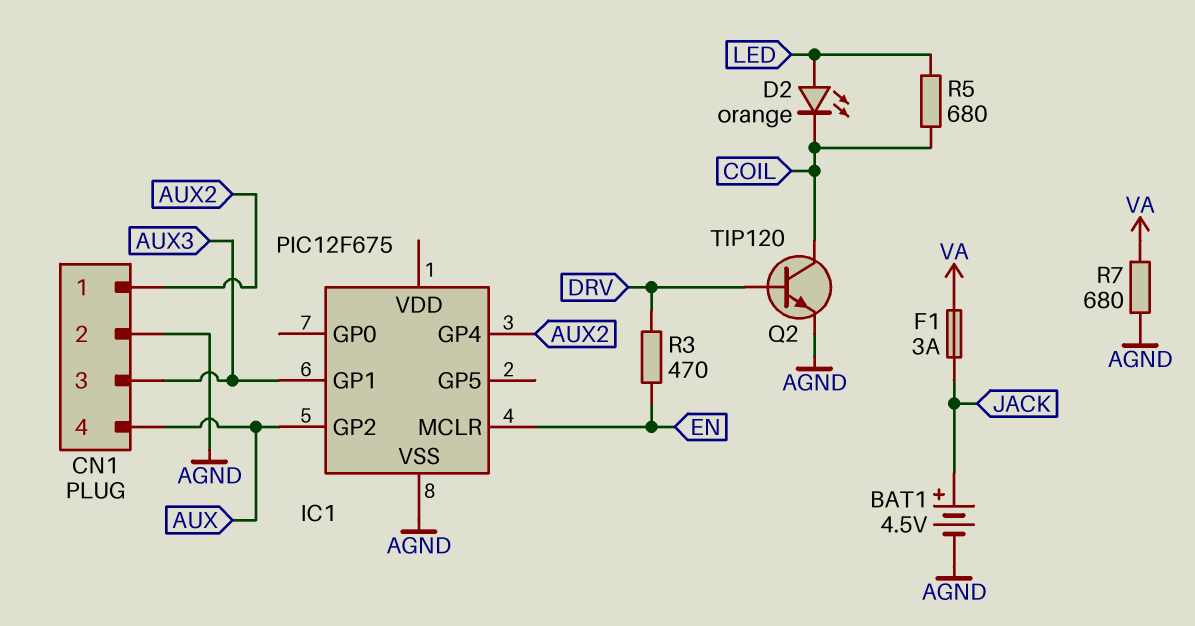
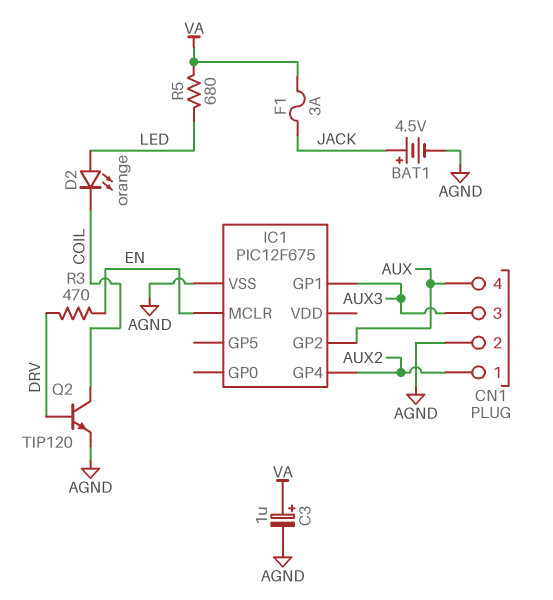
C3: none -> 1uF (plus VA, minus AGND)
R5: 680 (COIL, LED) -> 680 (LED, VA)
R7: 680 (AGND, VA) -> none

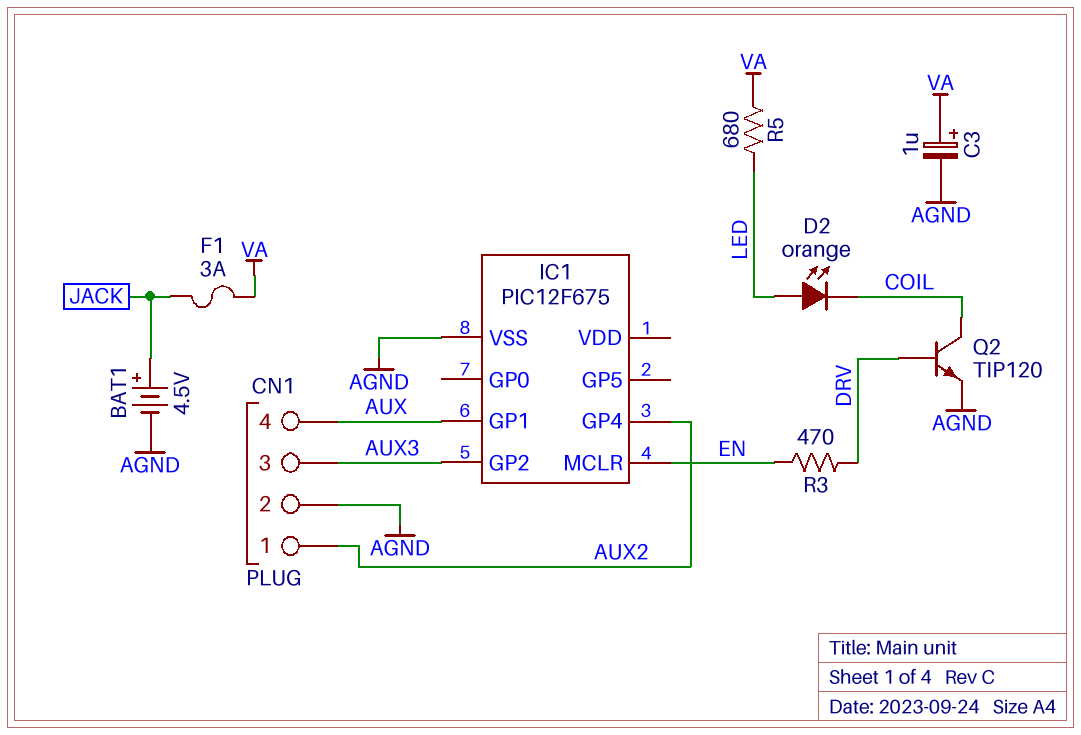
IC1 pin GP1: AUX3 -> AUX
IC1 pin GP2: AUX -> AUX3

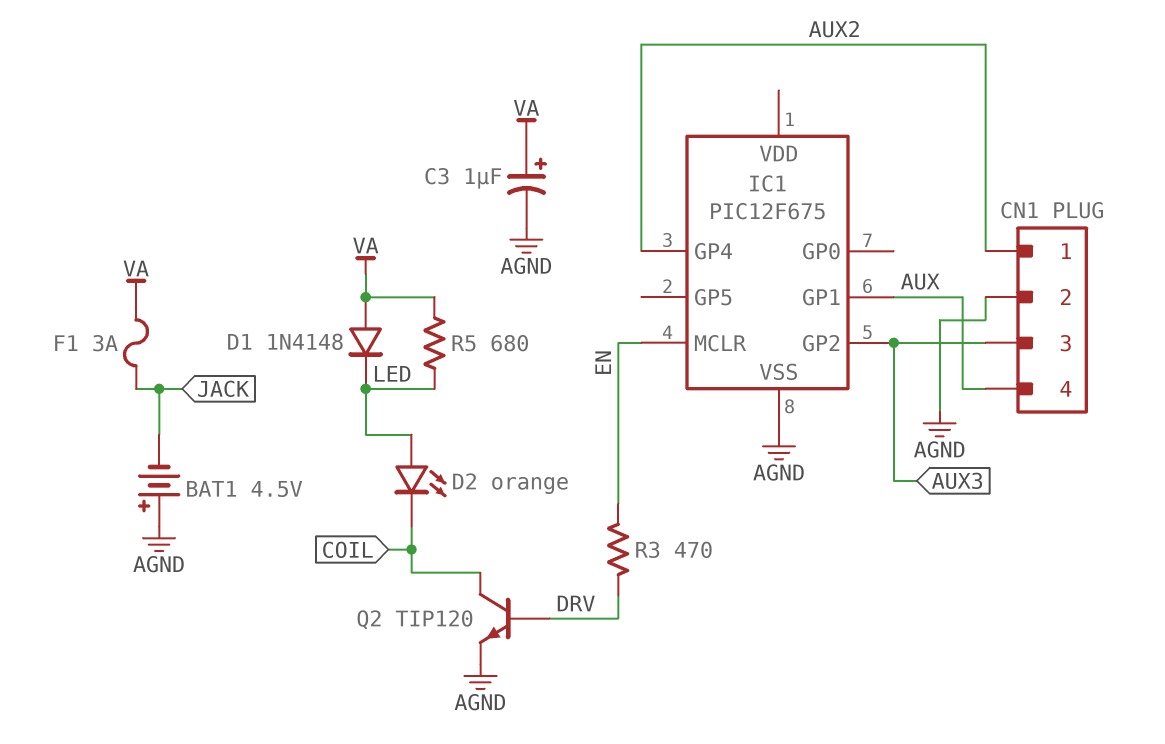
BAT1: 4.5V (plus JACK, minus AGND) -> 4.5V (plus AGND, minus JACK)
D1: none -> diode 1N4148 (A VA, K LED)

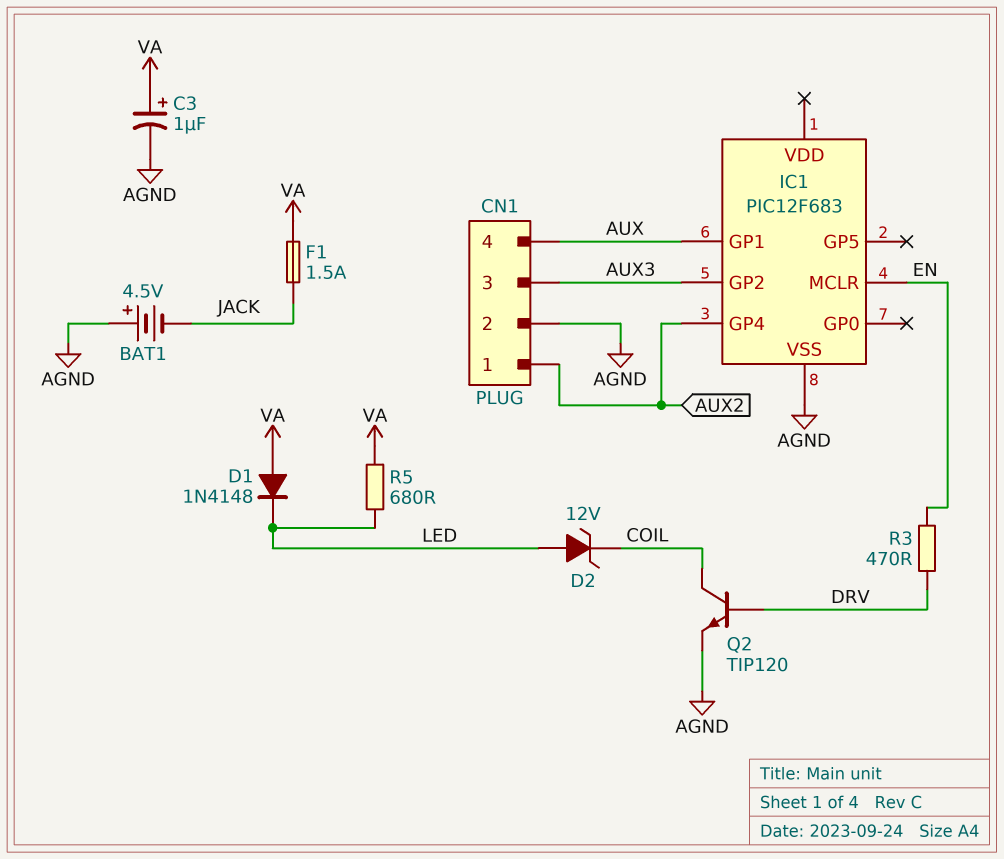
D2: LED orange (A LED, K COIL) -> zener 12V (A LED, K COIL)
F1: 3A (JACK, VA) -> 1.5A (JACK, VA)
IC1: PIC12F675 -> PIC12F683

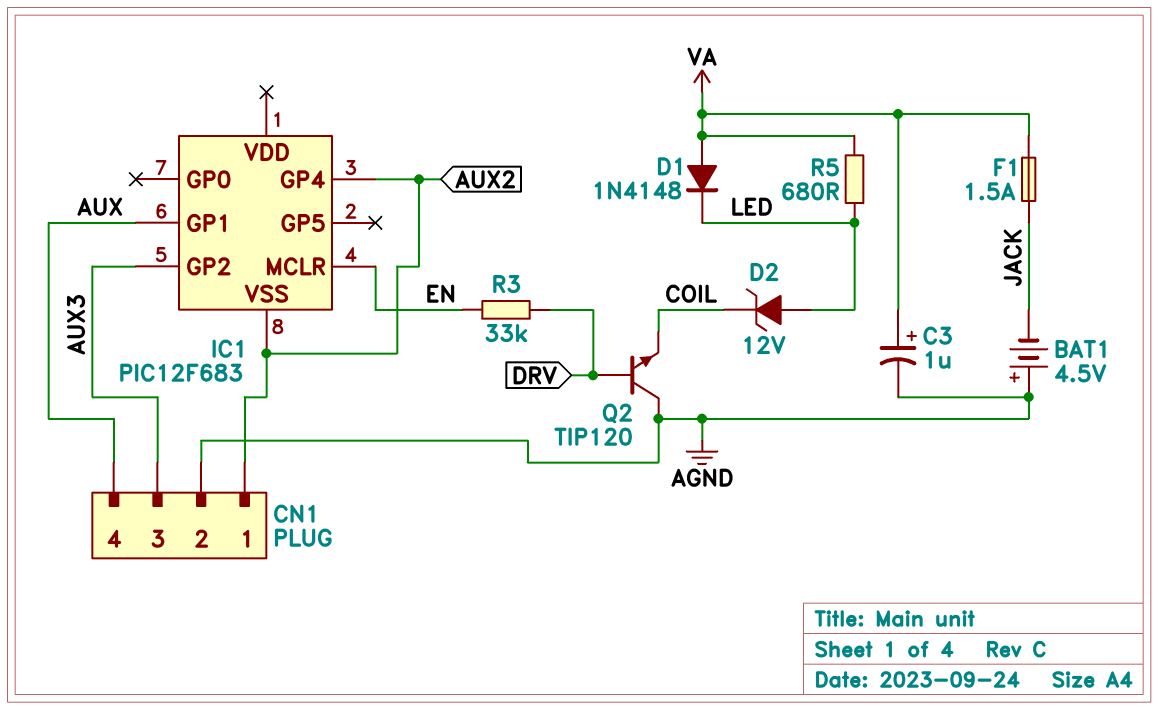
IC1 pin VSS: AGND -> AUX2
Q2: NPN TIP120 (B DRV, C COIL, E AGND) -> NPN TIP120 (B DRV, C AGND, E COIL)
R3: 470 (DRV, EN) -> 33k (DRV, EN)

